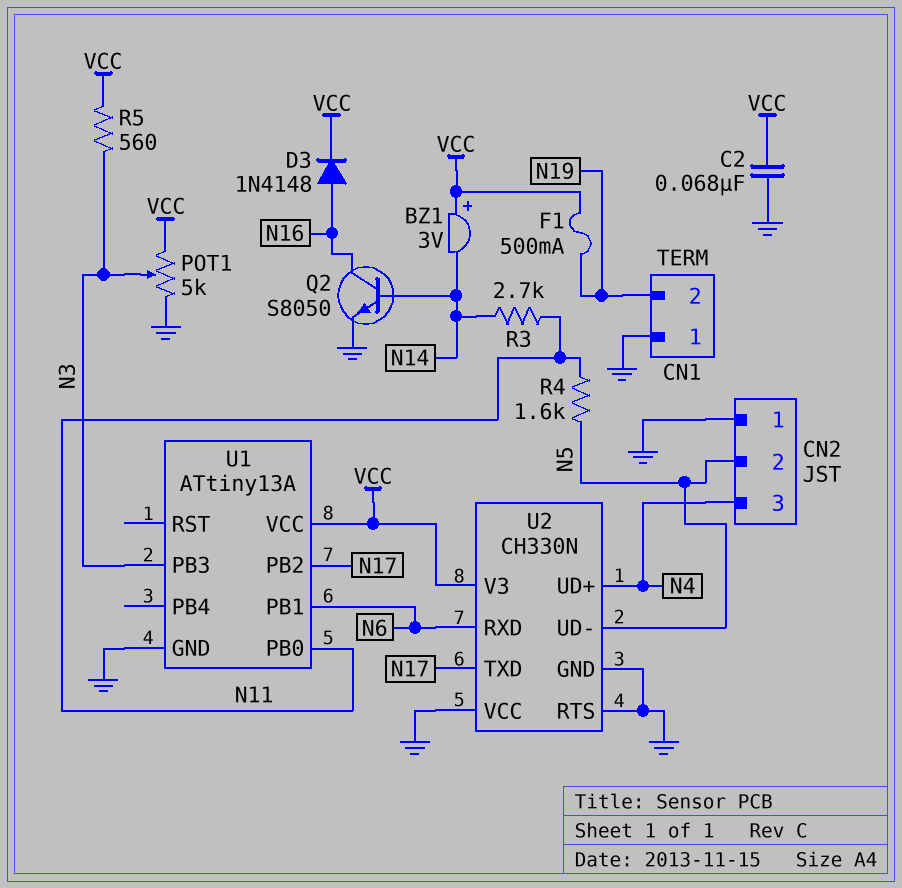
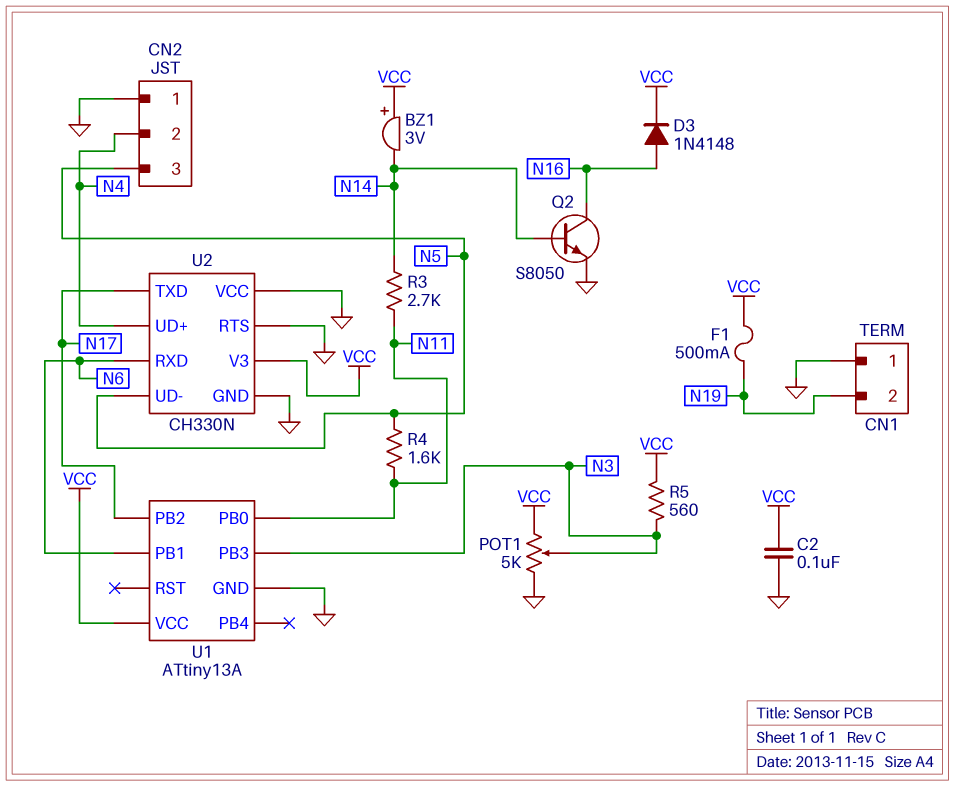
C2: 68nF (GND, VCC) -> 100nF (GND, VCC)
CN2 pin 2: N5 -> N4
CN2 pin 3: N4 -> N5

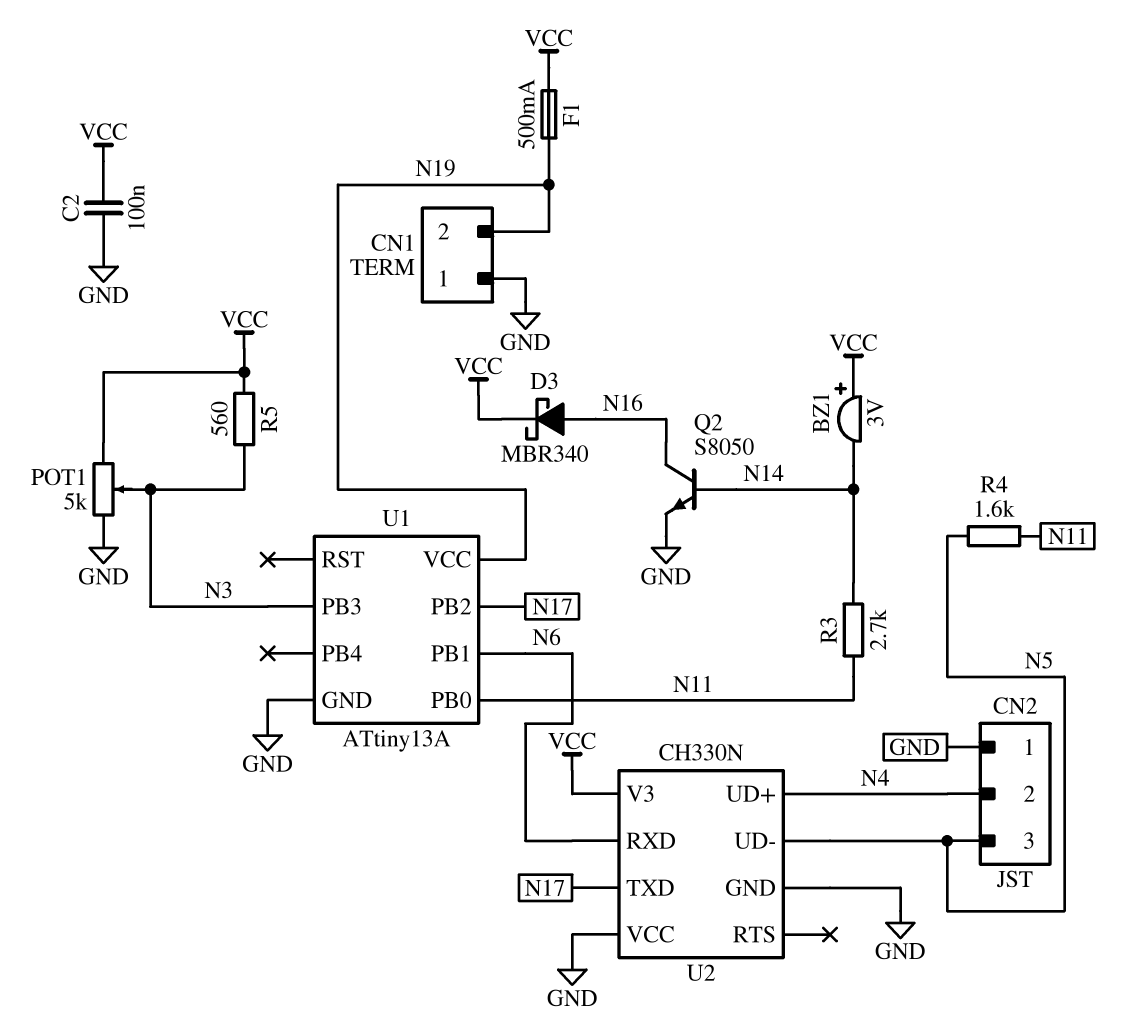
D3: diode 1N4148 (A N16, K VCC) -> schottky MBR340 (A N16, K VCC)
U1 pin VCC: VCC -> N19
U2 pin RTS: GND -> none

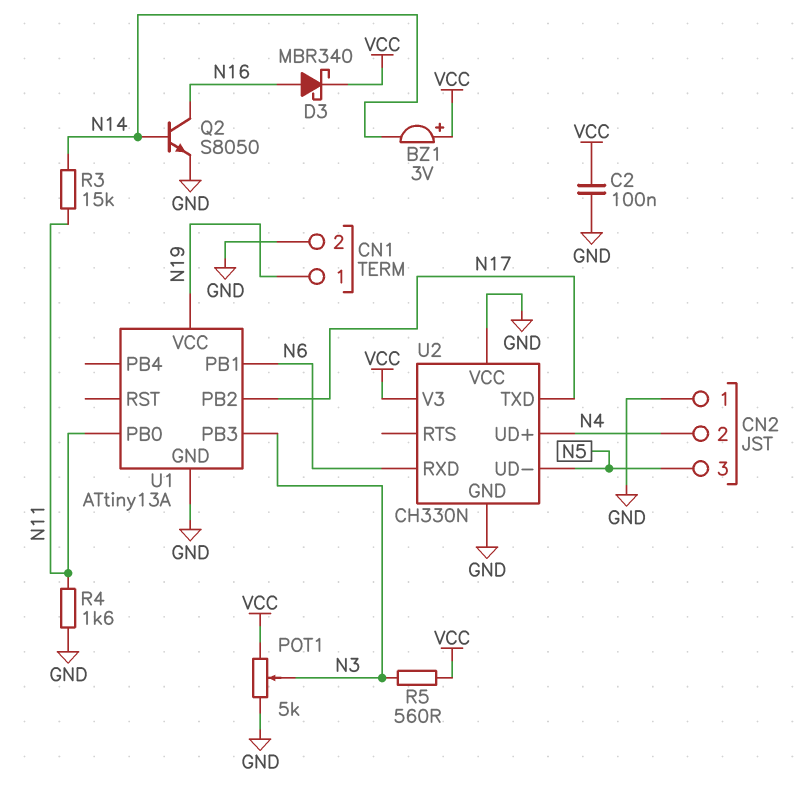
CN1 pin 1: GND -> N19
CN1 pin 2: N19 -> GND
F1: 500mA (N19, VCC) -> none
R3: 2.7k (N11, N14) -> 15k (N11, N14)
R4: 1.6k (N5, N11) -> 1.6k (GND, N11)

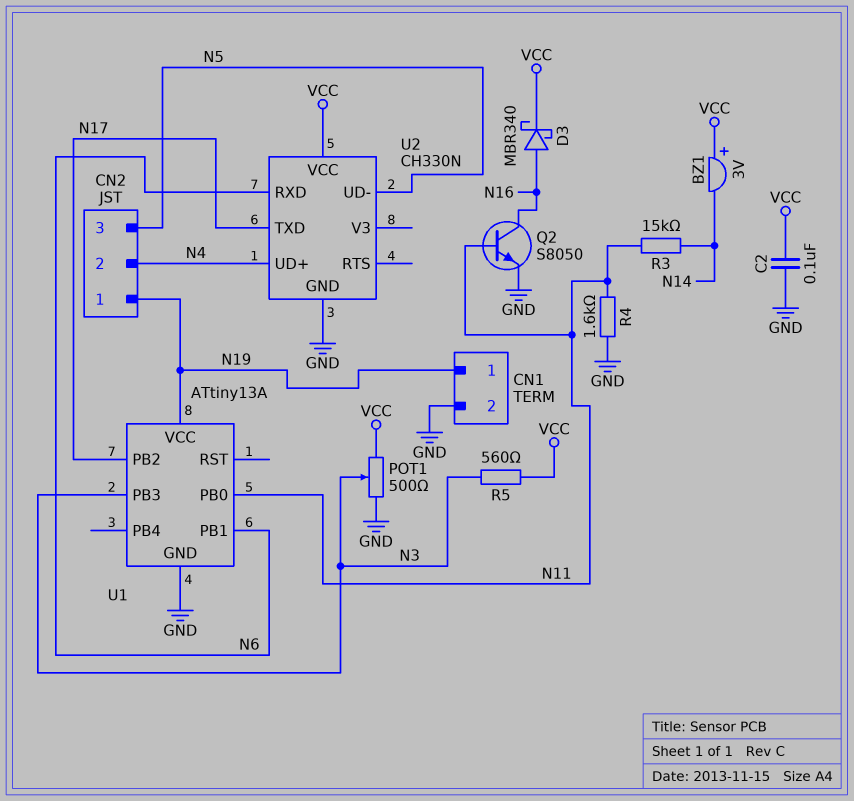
CN2 pin 1: GND -> N19
POT1: 5k (GND, VCC, wiper N3) -> 500 (GND, VCC, wiper N3)
Q2: NPN S8050 (B N14, C N16, E GND) -> NPN S8050 (B N11, C N16, E GND)
U2 pin V3: VCC -> none
U2 pin VCC: GND -> VCC

